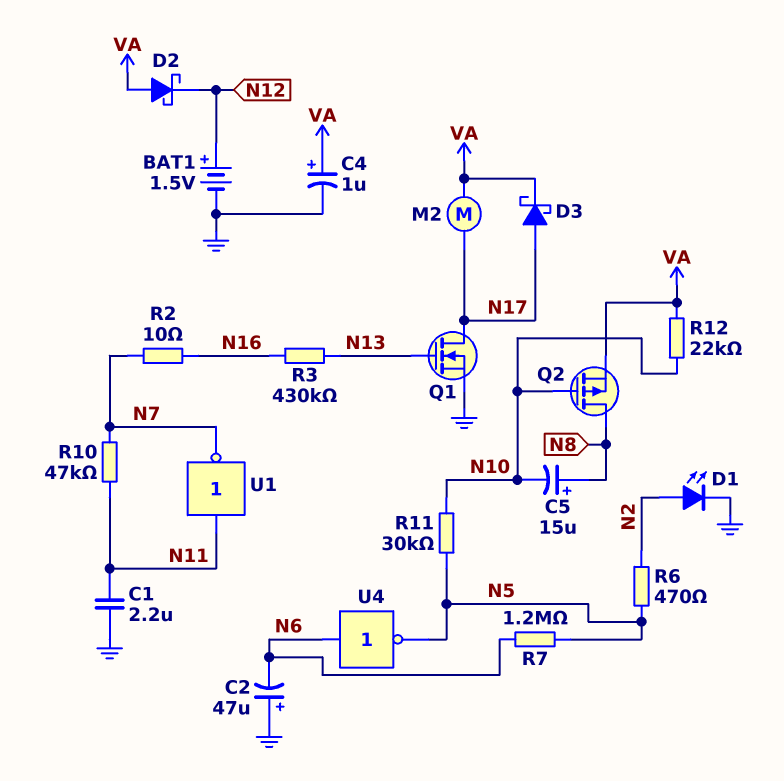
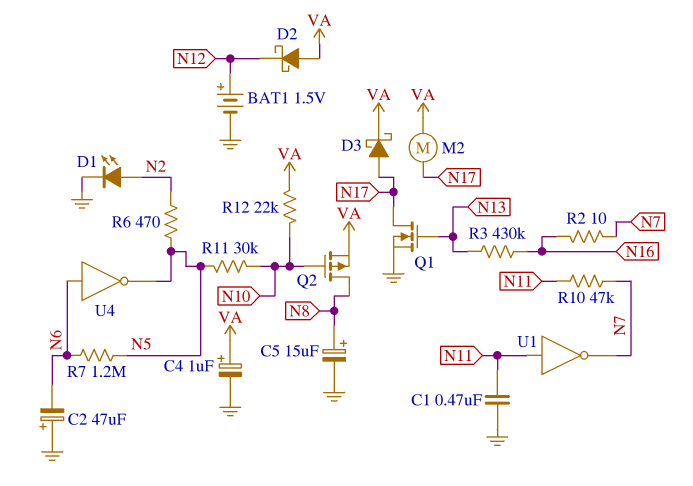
C1: 2.2uF (GND, N11) -> 470nF (GND, N11)
C5: 15uF (plus N8, minus N10) -> 15uF (plus N8, minus GND)

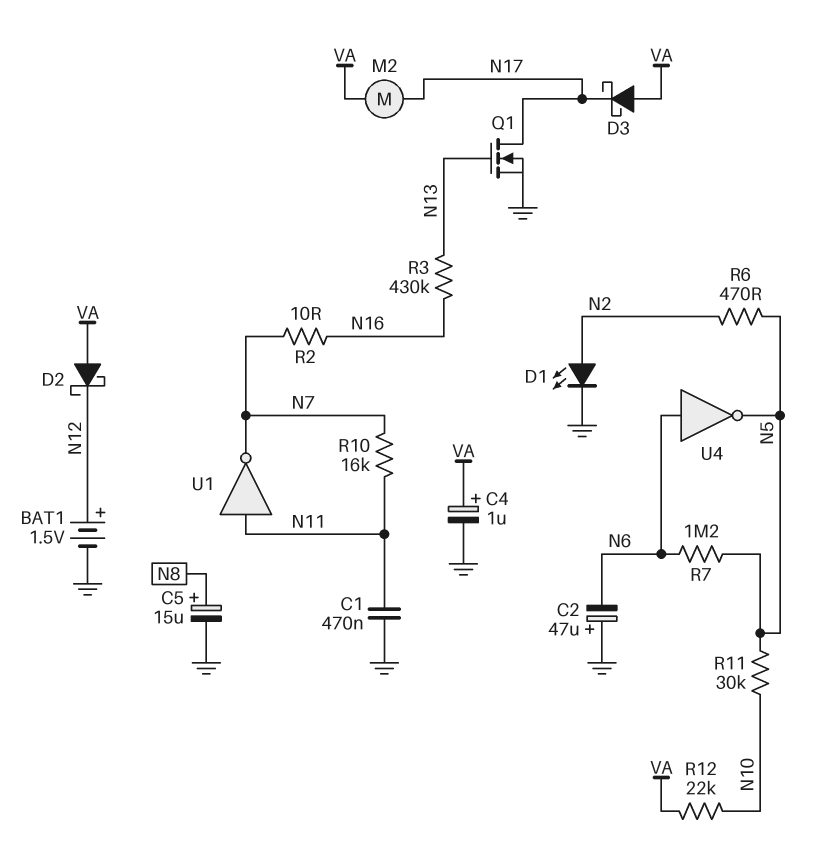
D3: schottky (A N17, K VA) -> schottky (A VA, K N17)
Q2: PMOS (G N10, D N8, S VA) -> none
R10: 47k (N7, N11) -> 16k (N7, N11)

